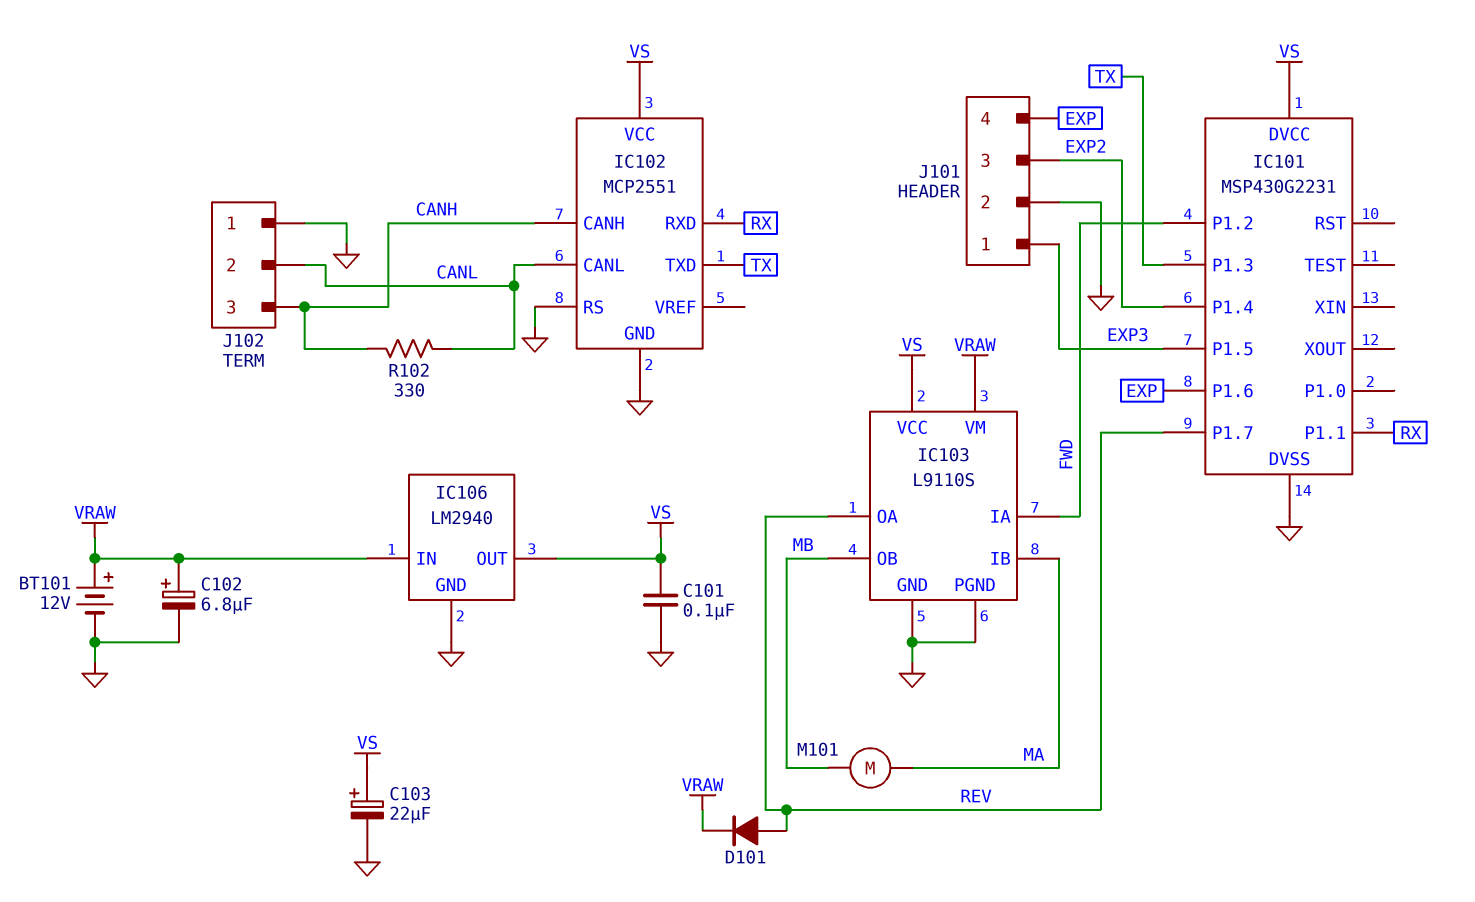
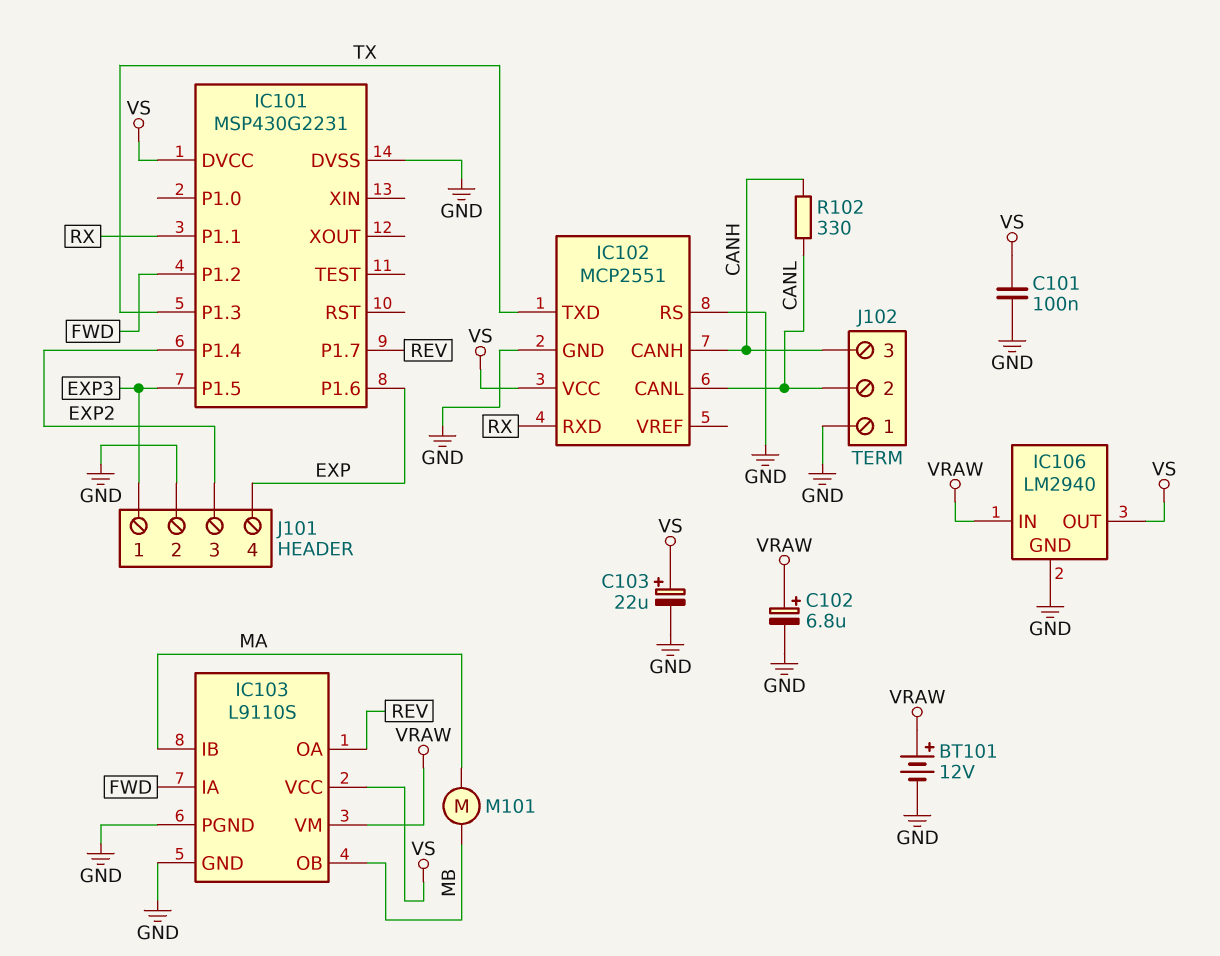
D101: diode (A REV, K VRAW) -> none

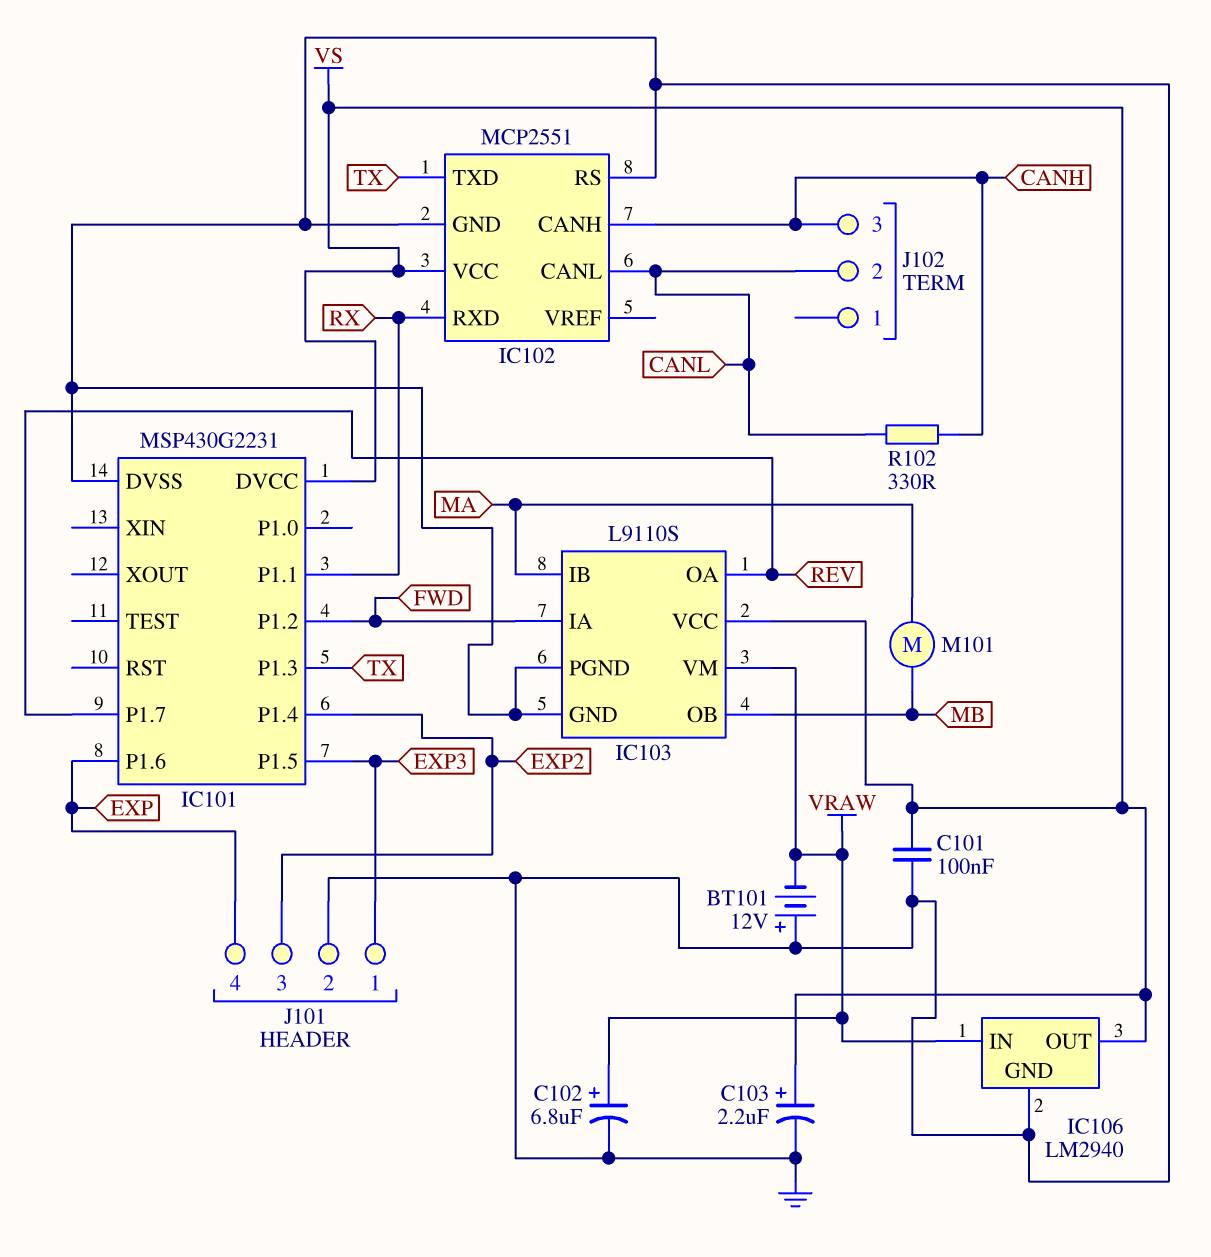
BT101: 12V (plus VRAW, minus GND) -> 12V (plus GND, minus VRAW)
C103: 22uF (plus VS, minus GND) -> 2.2uF (plus VS, minus GND)
J102 pin 1: GND -> none

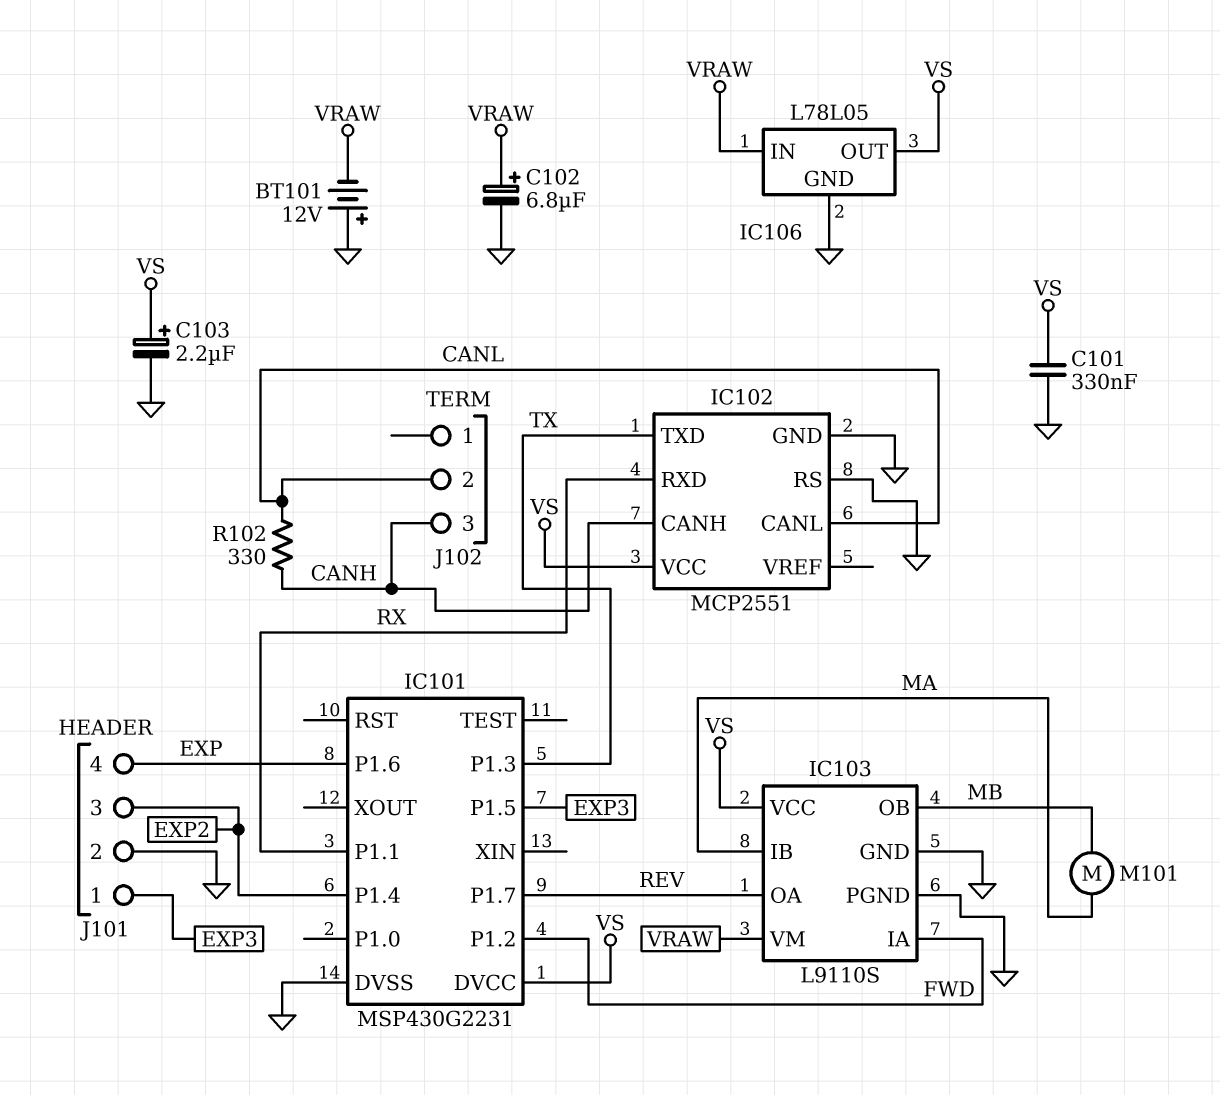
C101: 100nF (GND, VS) -> 330nF (GND, VS)
IC106: LM2940 -> L78L05

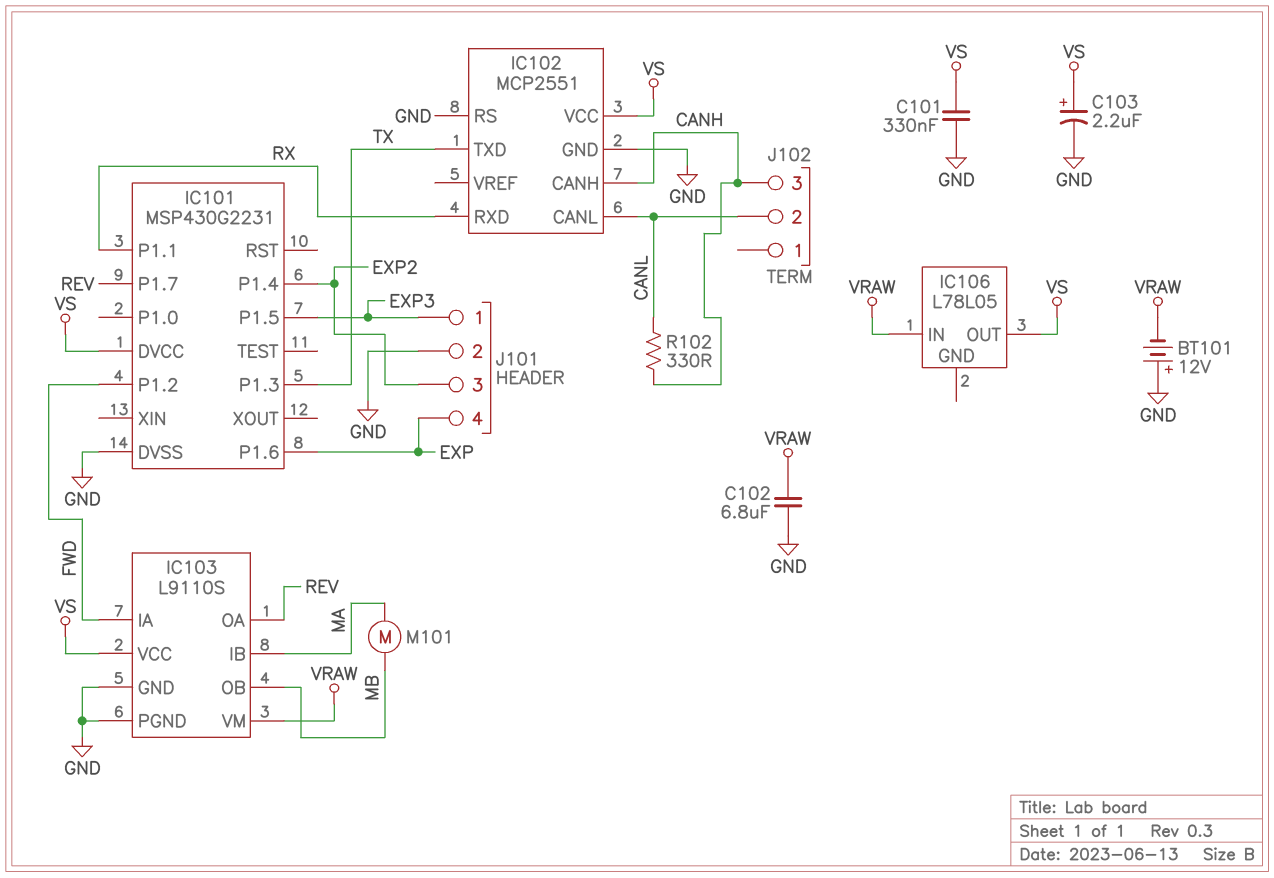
C102: 6.8uF (plus VRAW, minus GND) -> 6.8uF (GND, VRAW)
IC106 pin GND: GND -> none

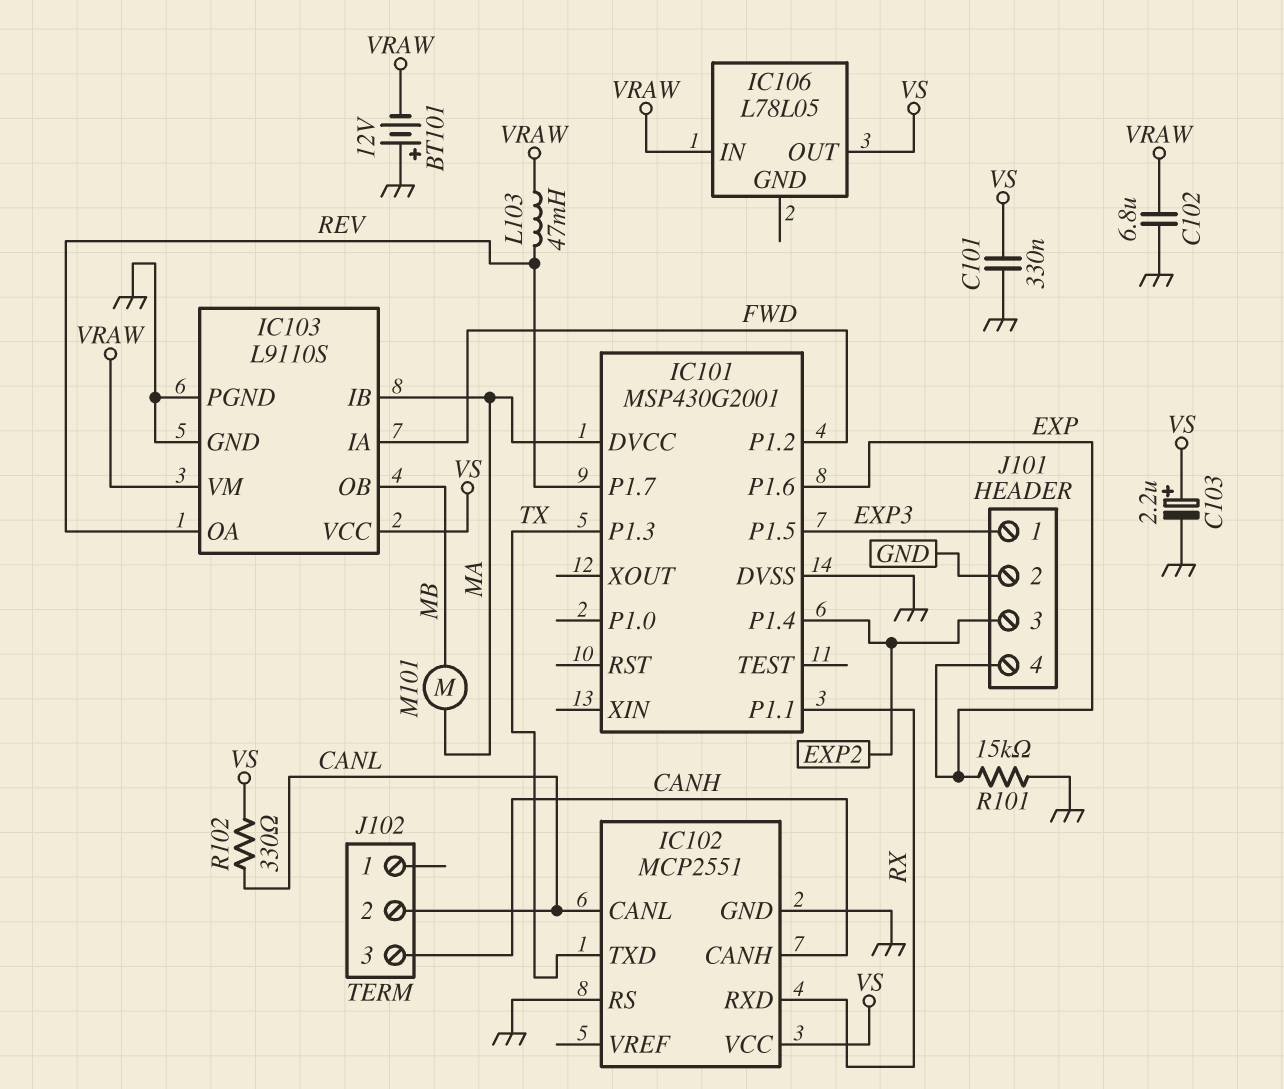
IC101: MSP430G2231 -> MSP430G2001
IC101 pin DVCC: VS -> MA
L103: none -> 47mH (REV, VRAW)
R101: none -> 15k (EXP, GND)
R102: 330 (CANH, CANL) -> 330 (CANL, VS)

